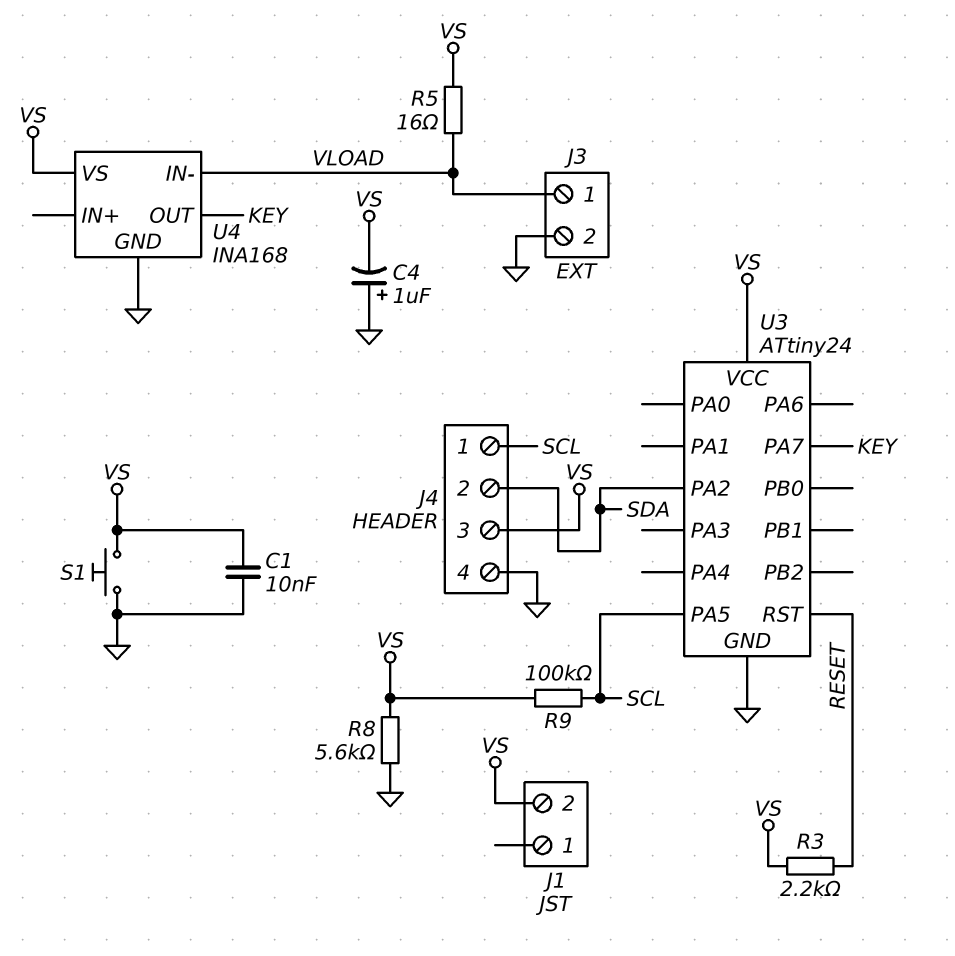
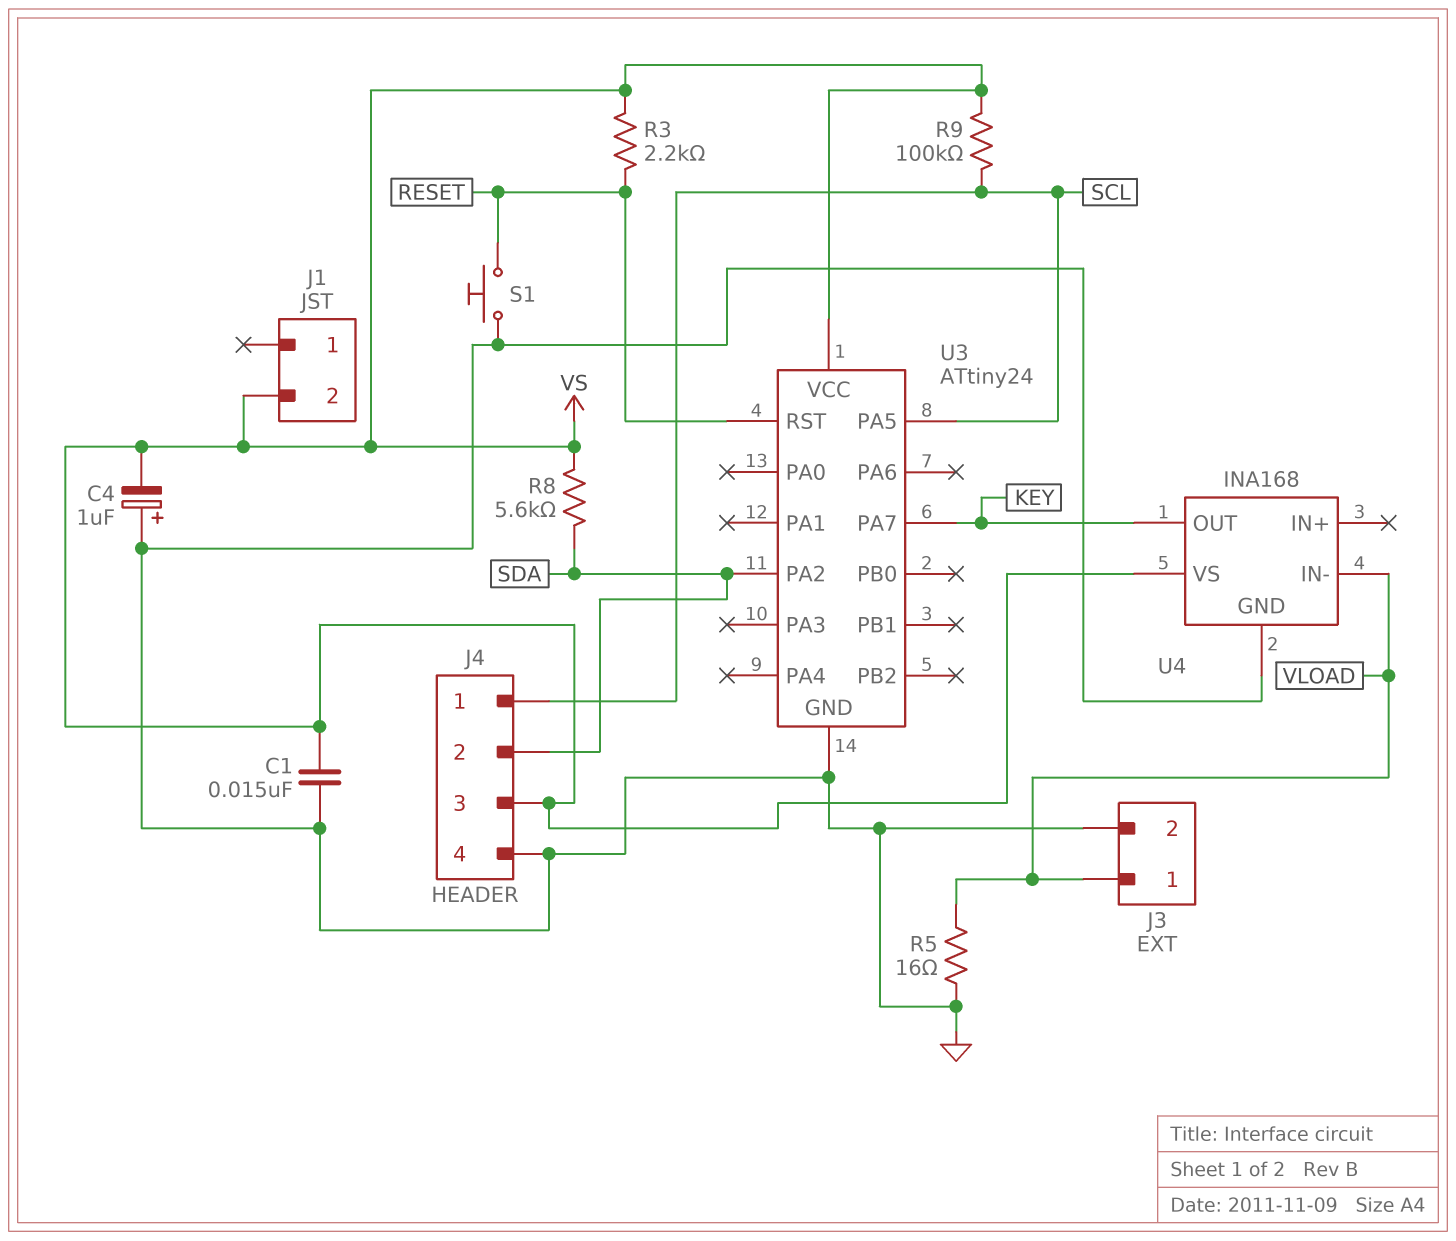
C1: 10nF (GND, VS) -> 15nF (GND, VS)
R5: 16 (VLOAD, VS) -> 16 (GND, VLOAD)
R8: 5.6k (GND, VS) -> 5.6k (SDA, VS)
S1: button (GND, VS) -> button (GND, RESET)

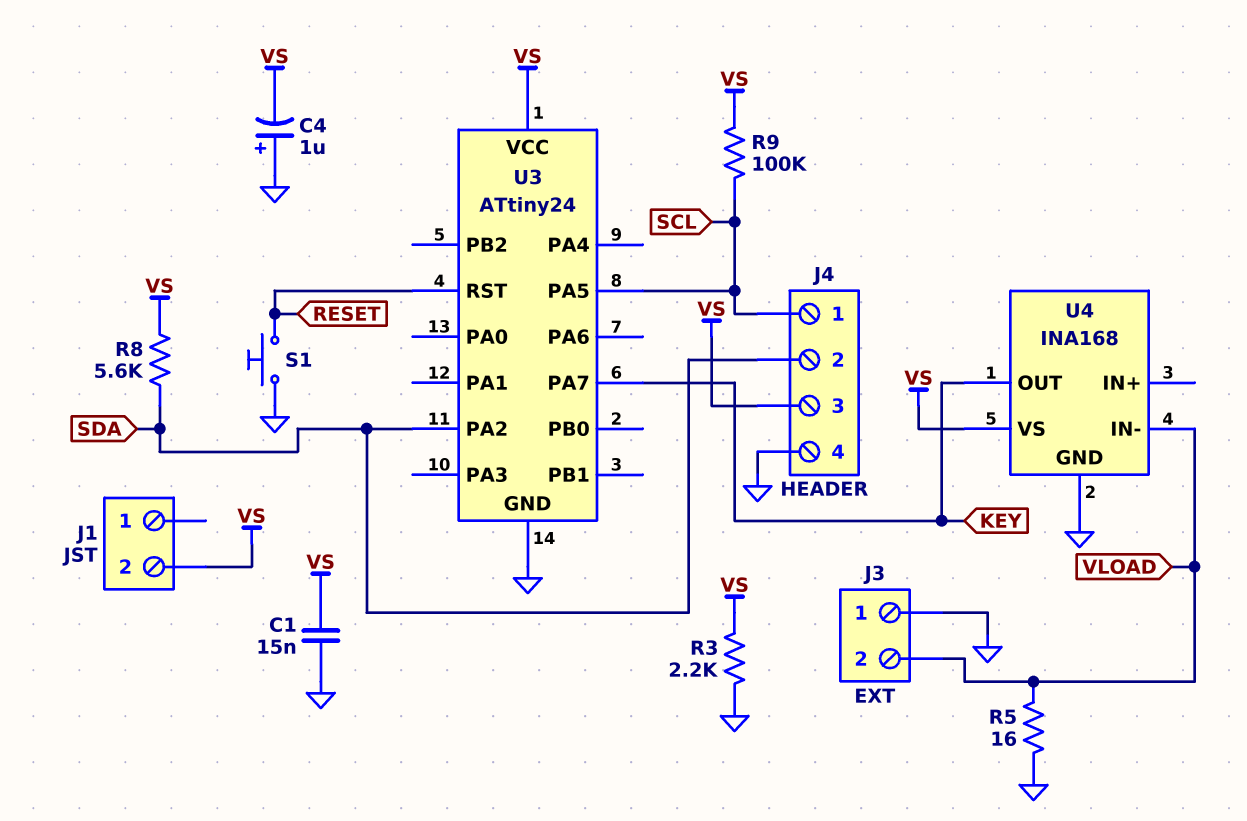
J3 pin 1: VLOAD -> GND
J3 pin 2: GND -> VLOAD
R3: 2.2k (RESET, VS) -> 2.2k (GND, VS)

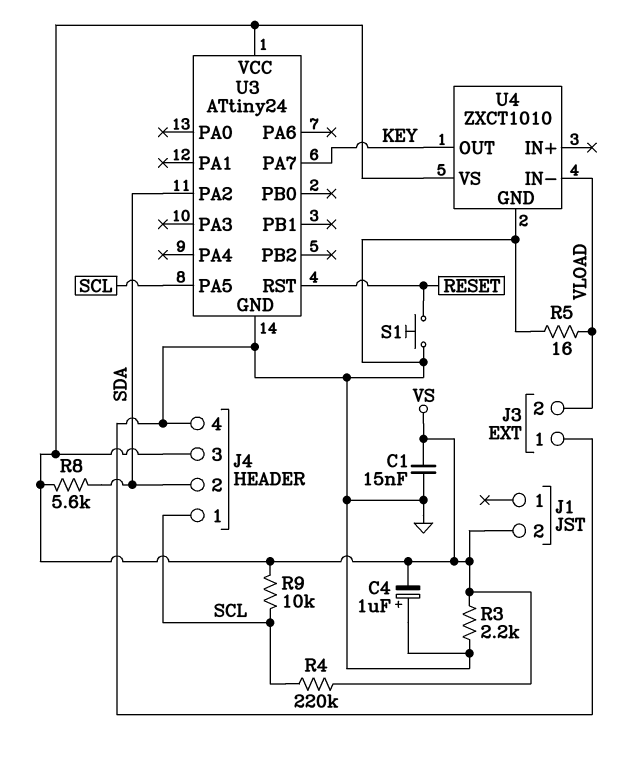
R4: none -> 220k (SCL, VS)
R9: 100k (SCL, VS) -> 10k (SCL, VS)
U4: INA168 -> ZXCT1010

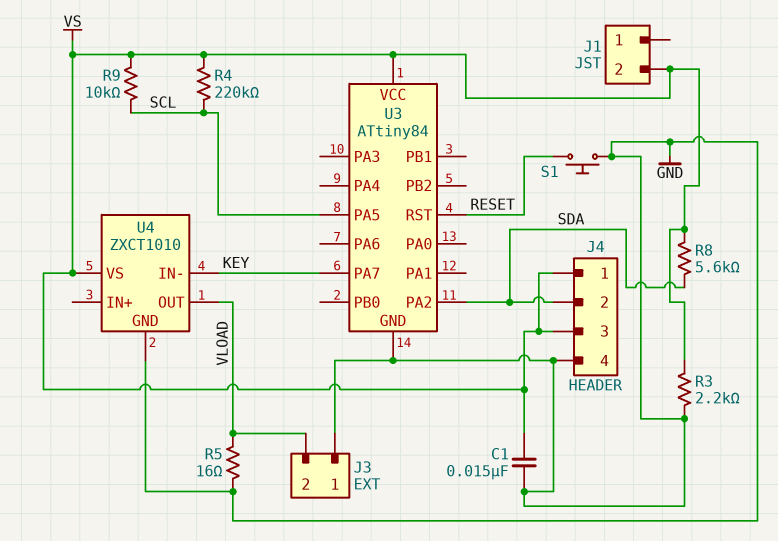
C4: 1uF (plus GND, minus VS) -> none
J4 pin 1: SCL -> VS
U3: ATtiny24 -> ATtiny84
U4 pin IN-: VLOAD -> KEY
U4 pin OUT: KEY -> VLOAD

